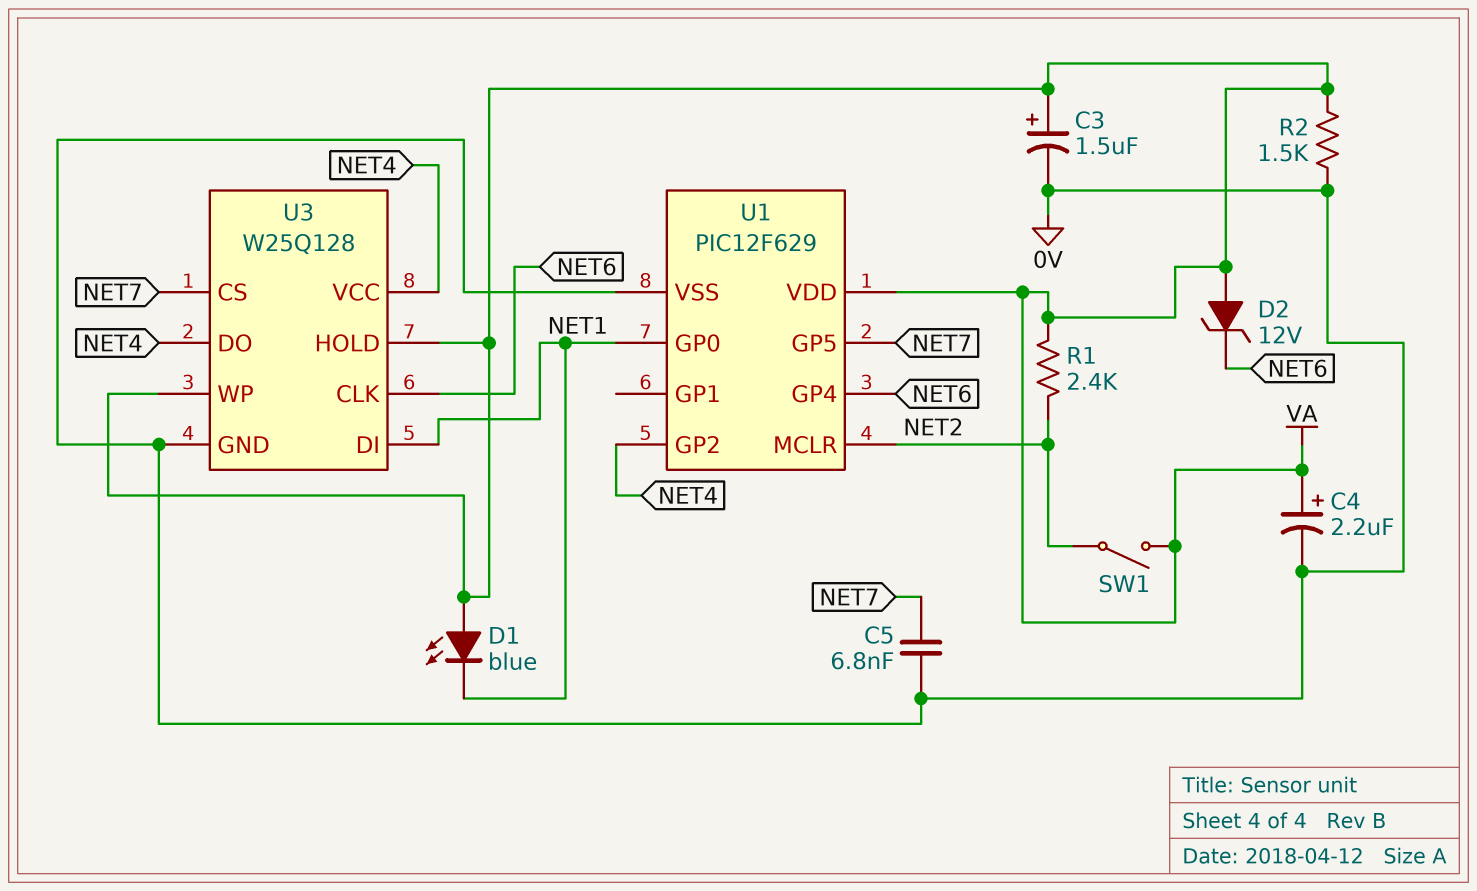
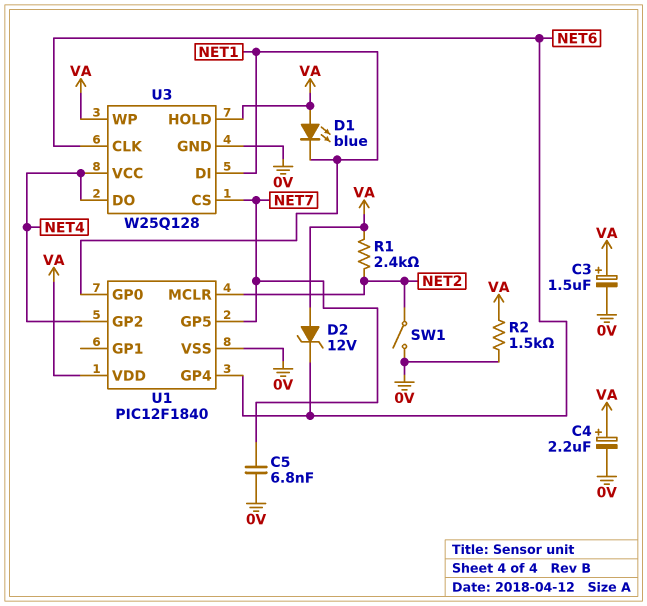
SW1: switch (NET2, VA) -> switch (0V, NET2)
U1: PIC12F629 -> PIC12F1840

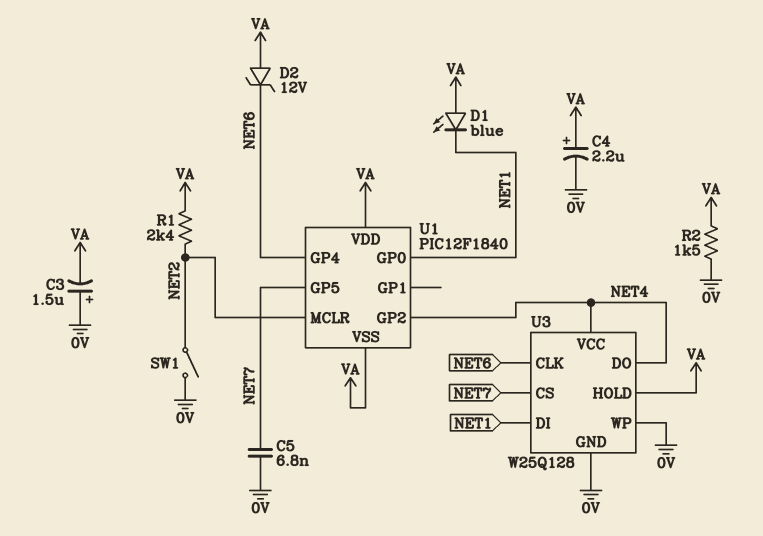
C3: 1.5uF (plus VA, minus 0V) -> 1.5uF (plus 0V, minus VA)
U1 pin VSS: 0V -> VA
U3 pin WP: VA -> 0V

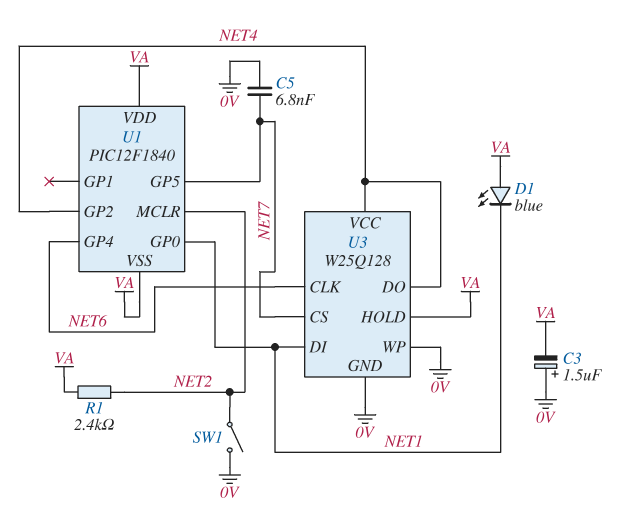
C4: 2.2uF (plus VA, minus 0V) -> none
D2: zener 12V (A VA, K NET6) -> none
R2: 1.5k (0V, VA) -> none

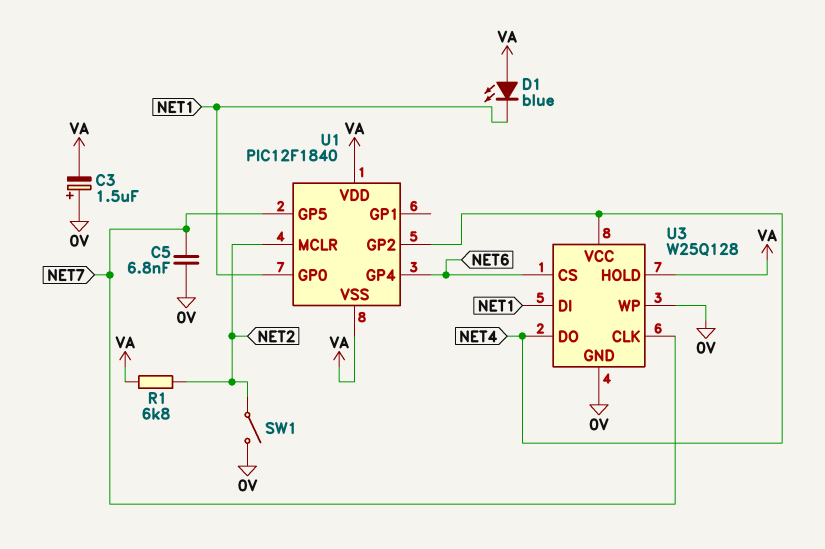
R1: 2.4k (NET2, VA) -> 6.8k (NET2, VA)
U3 pin CLK: NET6 -> NET7
U3 pin CS: NET7 -> NET6

